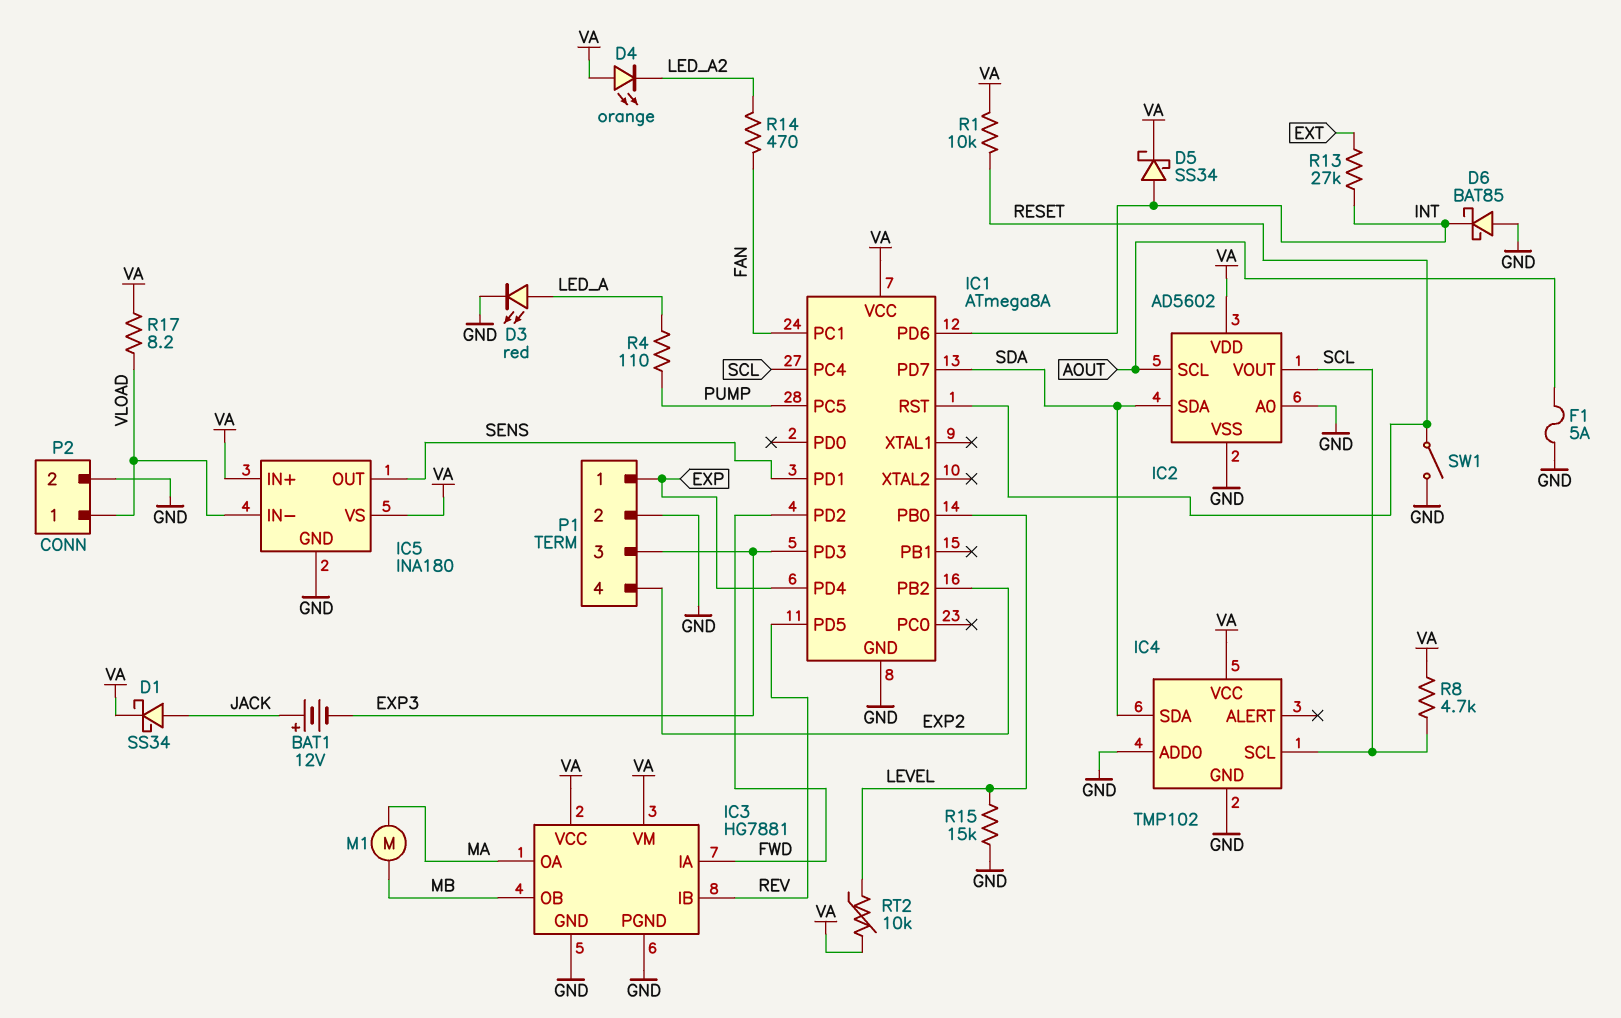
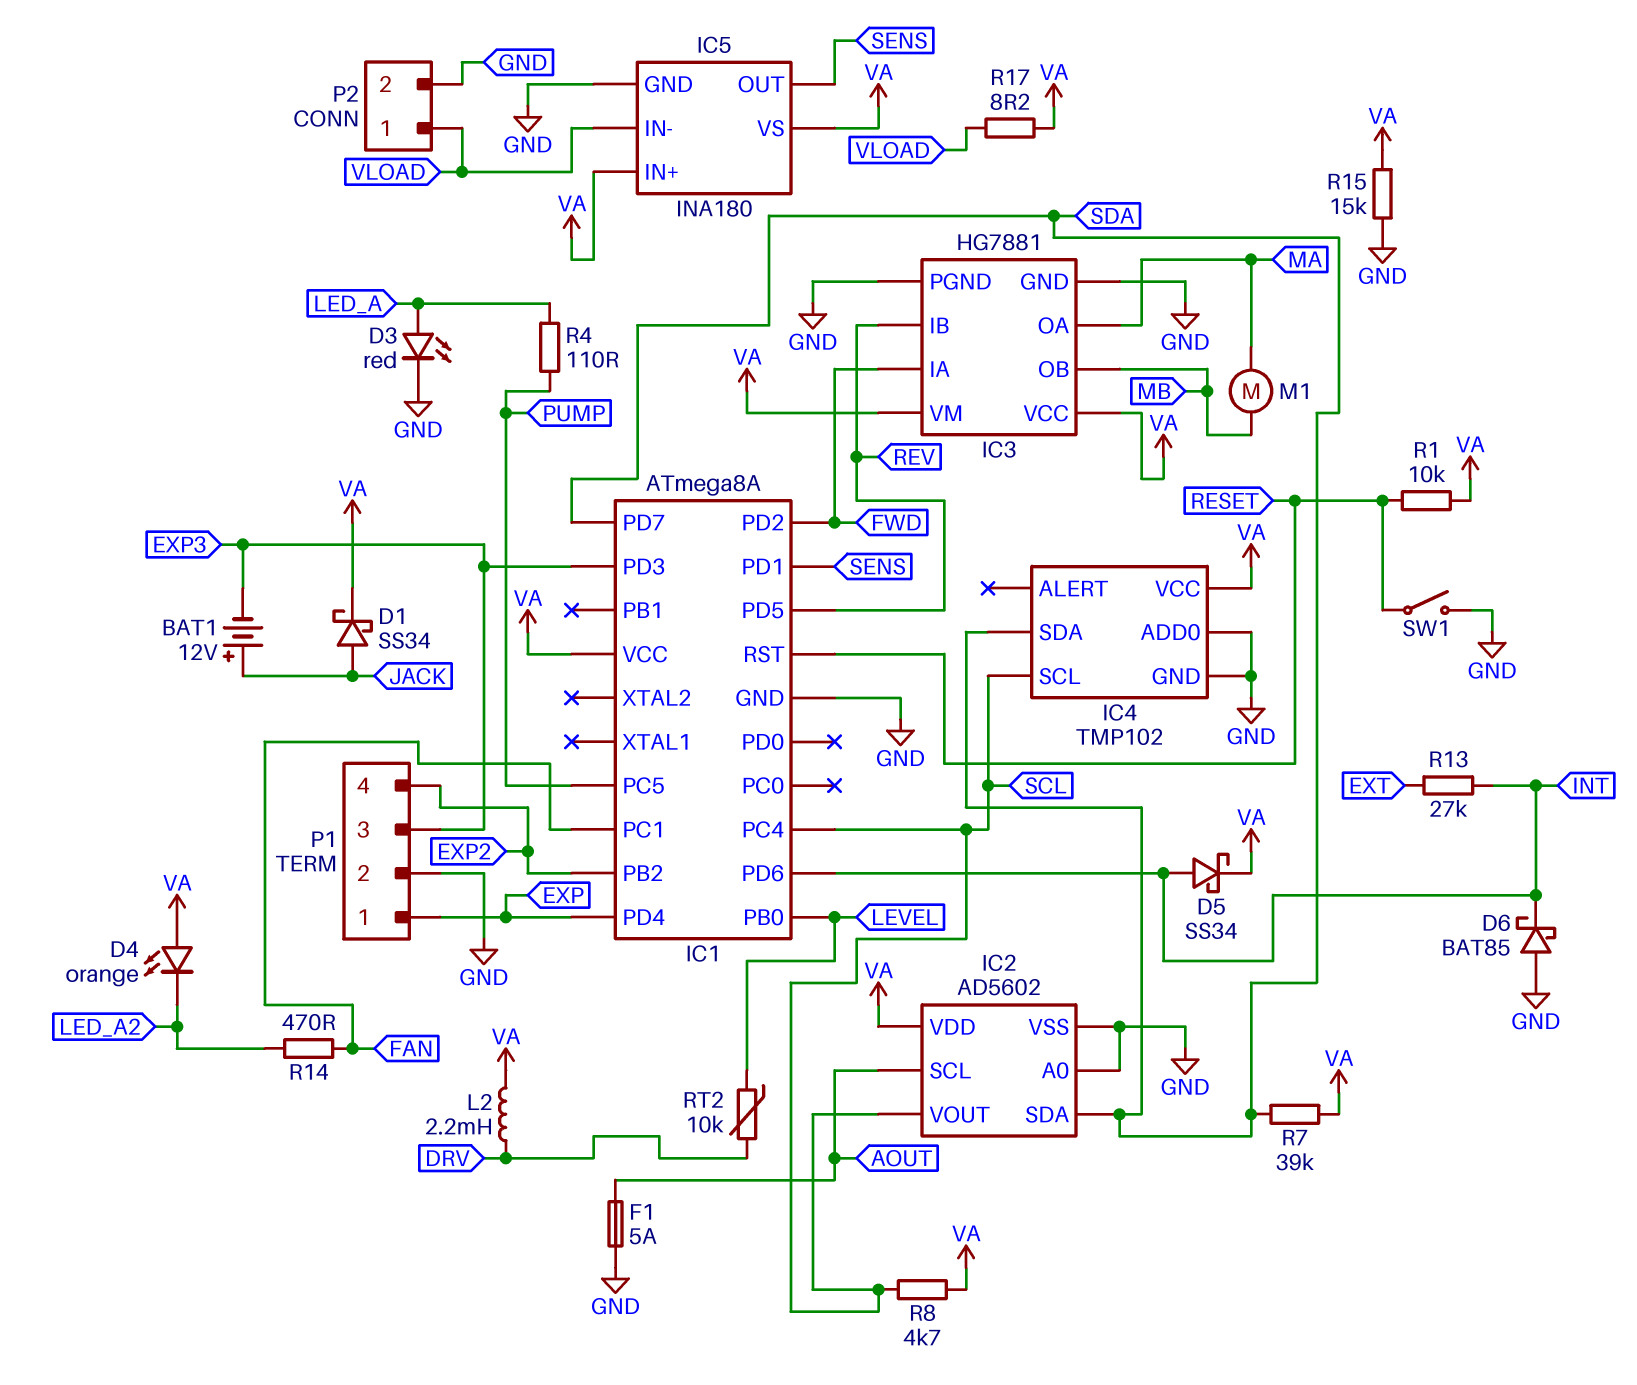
L2: none -> 2.2mH (DRV, VA)
R7: none -> 39k (SDA, VA)
R15: 15k (GND, LEVEL) -> 15k (GND, VA)
RT2: 10k (LEVEL, VA) -> 10k (DRV, LEVEL)

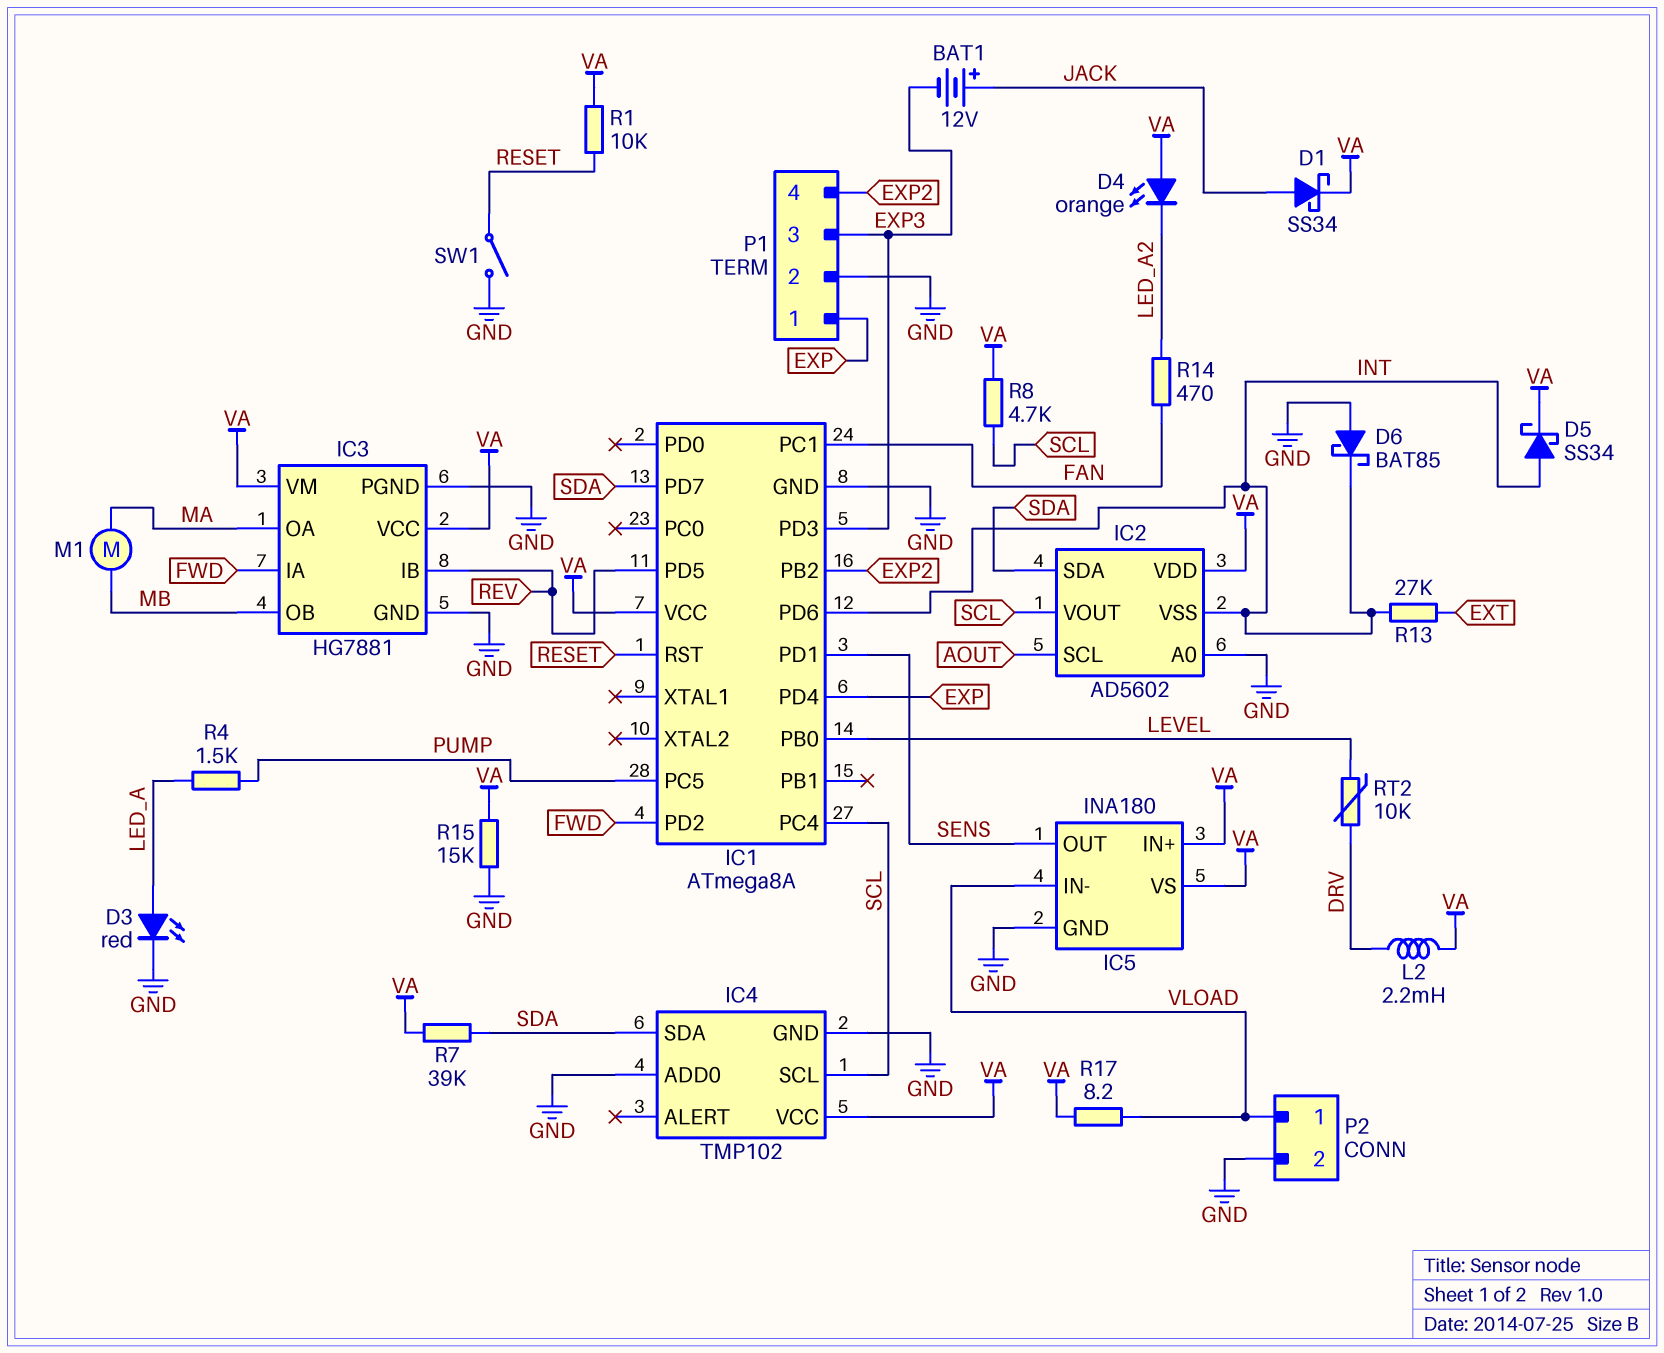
F1: 5A (AOUT, GND) -> none
IC2 pin VSS: GND -> INT
R4: 110 (LED_A, PUMP) -> 1.5k (LED_A, PUMP)

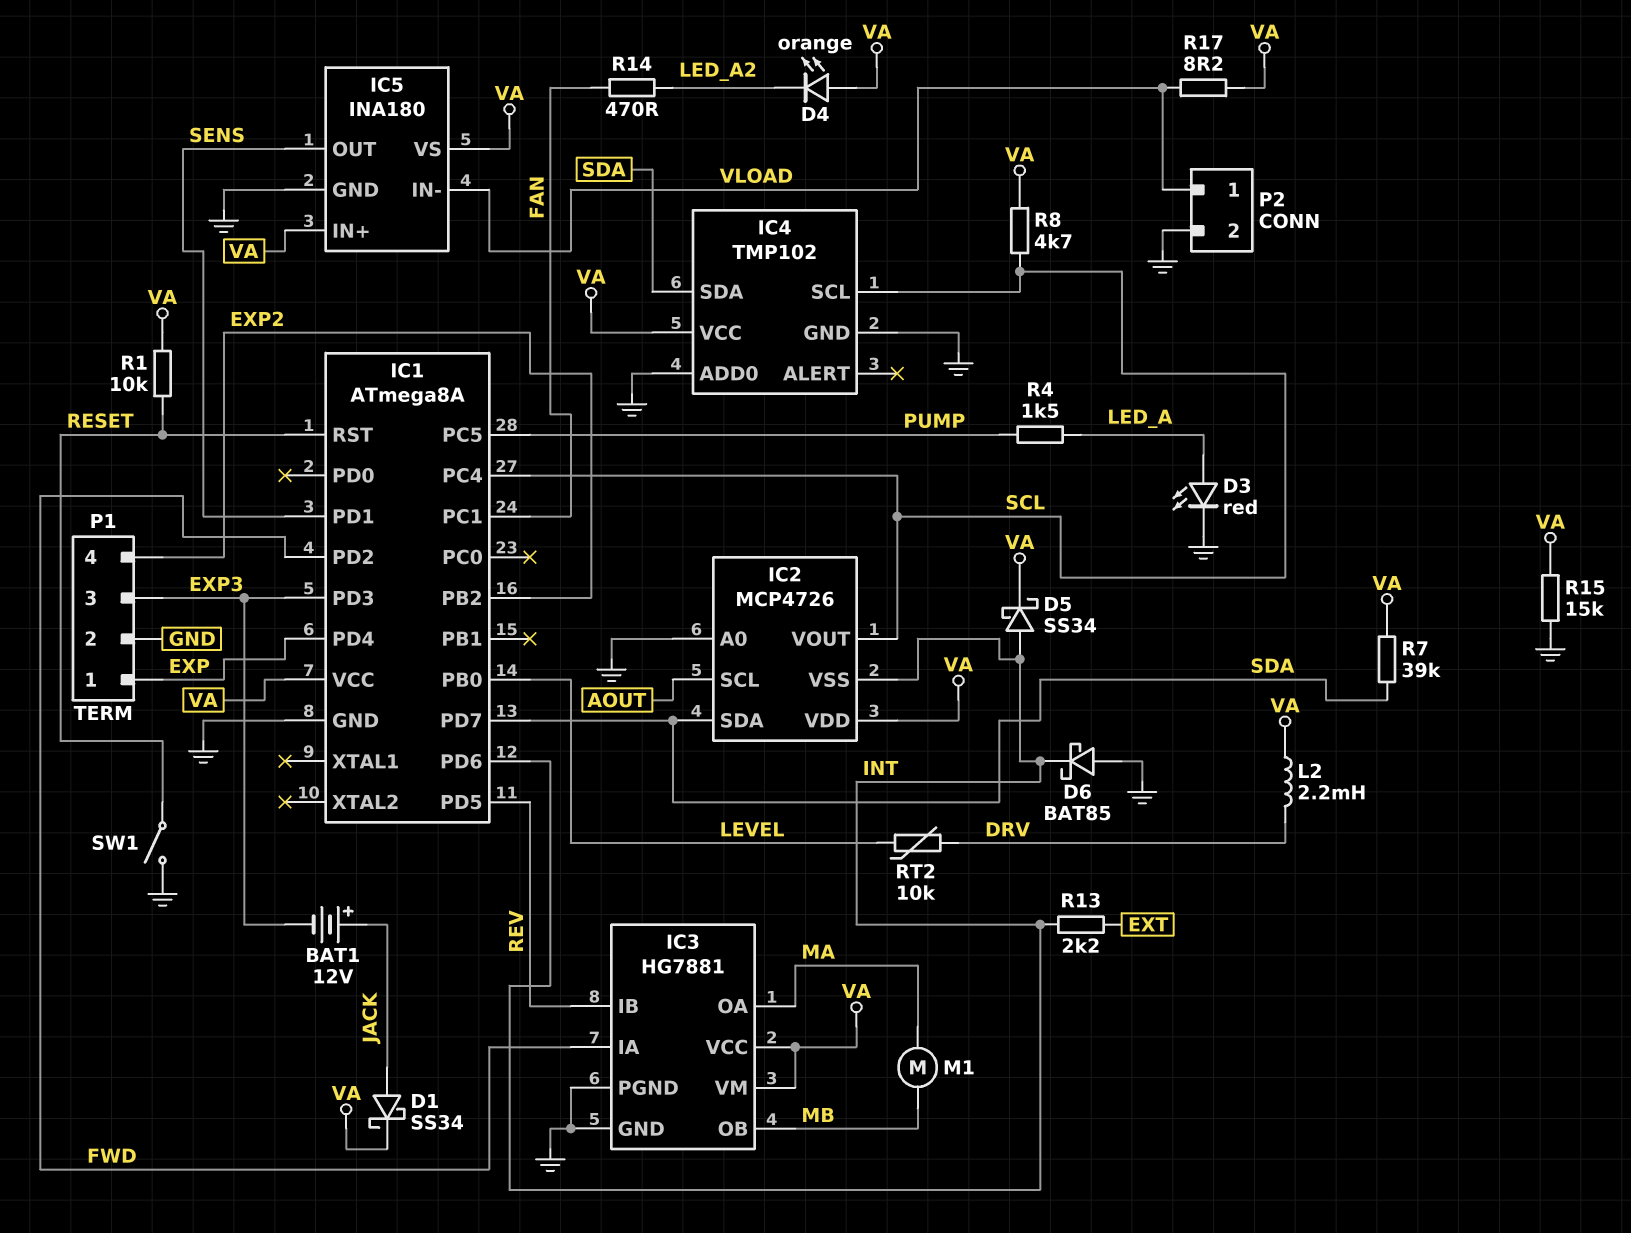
IC2: AD5602 -> MCP4726
R13: 27k (EXT, INT) -> 2.2k (EXT, INT)

